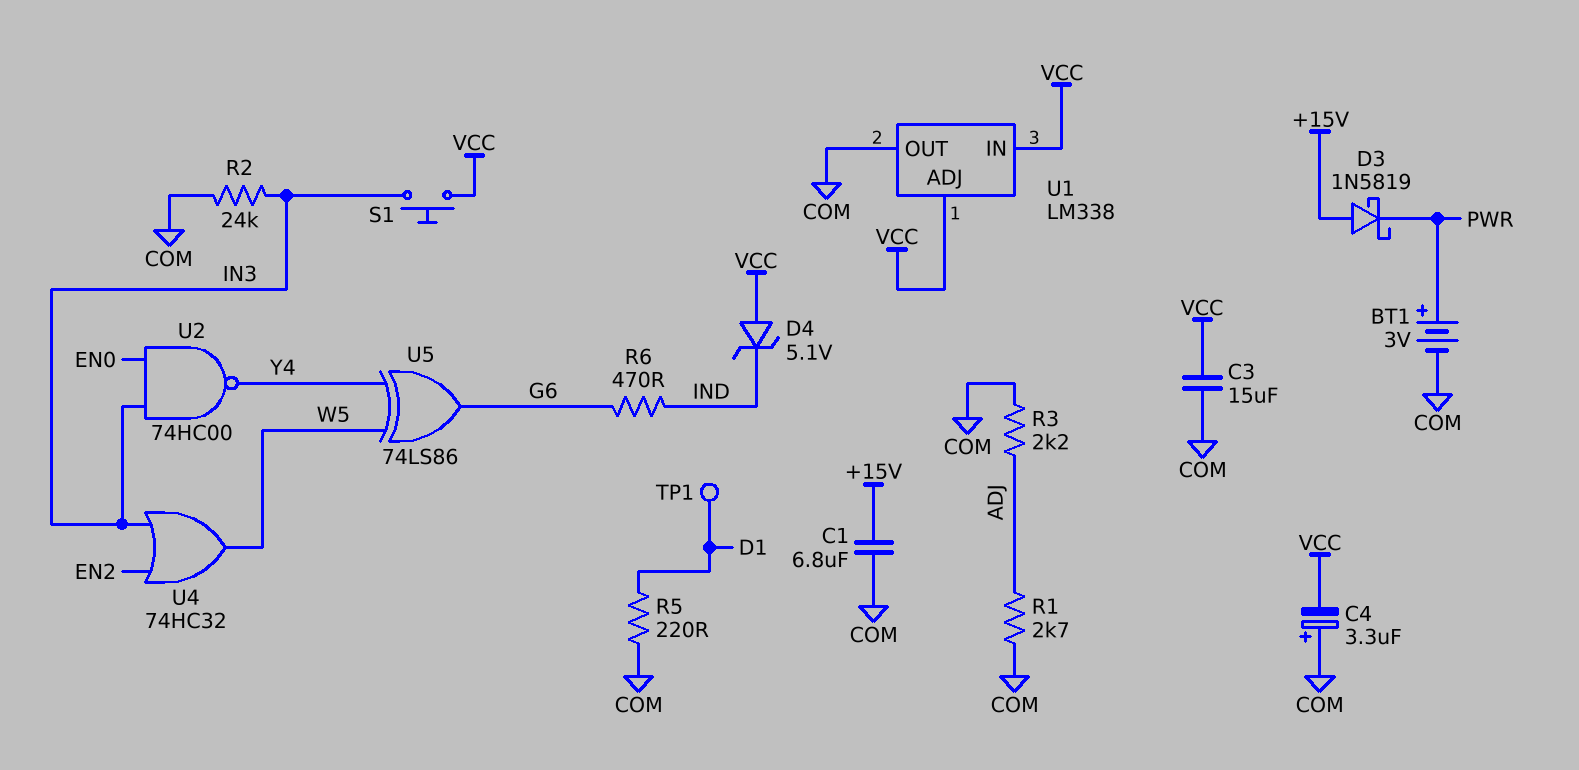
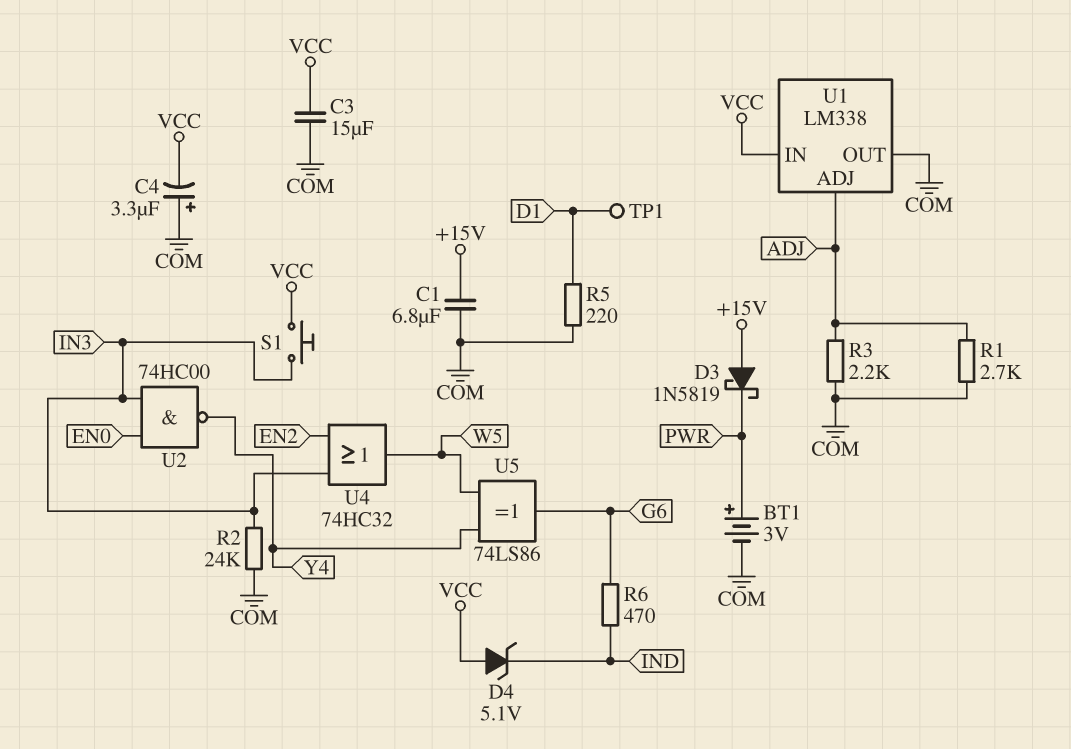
U1 pin ADJ: VCC -> ADJ

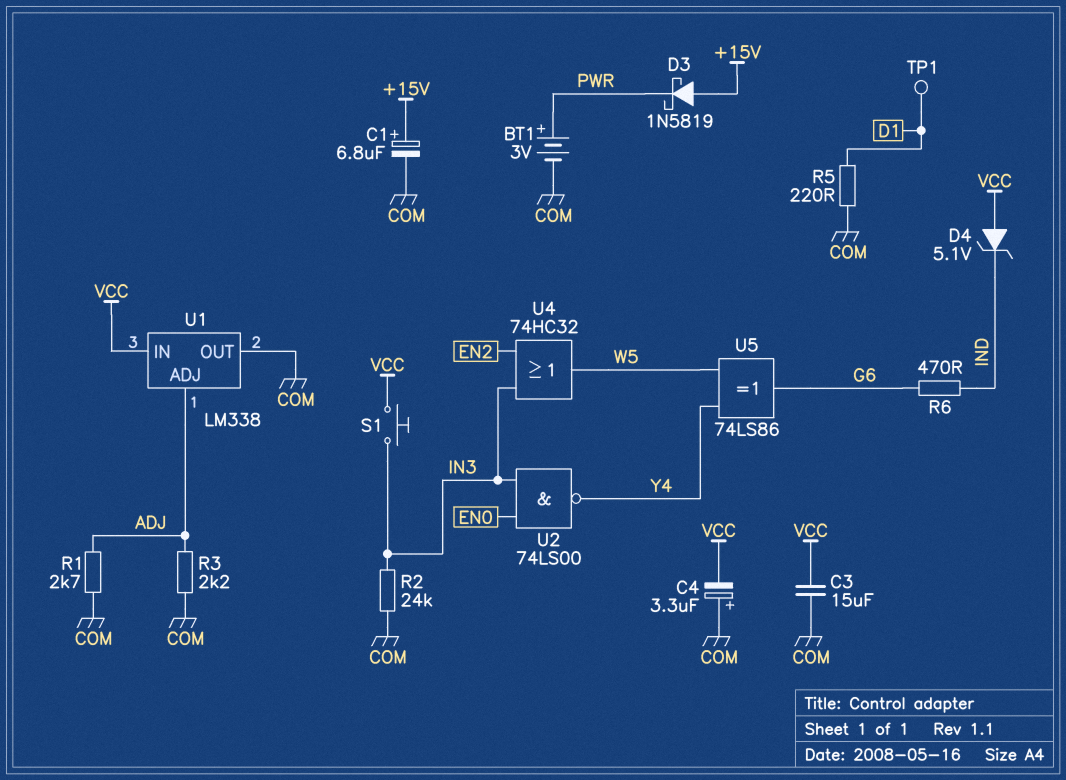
C1: 6.8uF (+15V, COM) -> 6.8uF (plus +15V, minus COM)
U2: NAND 74HC00 (in EN0, in IN3, out Y4) -> NAND 74LS00 (in EN0, in IN3, out Y4)

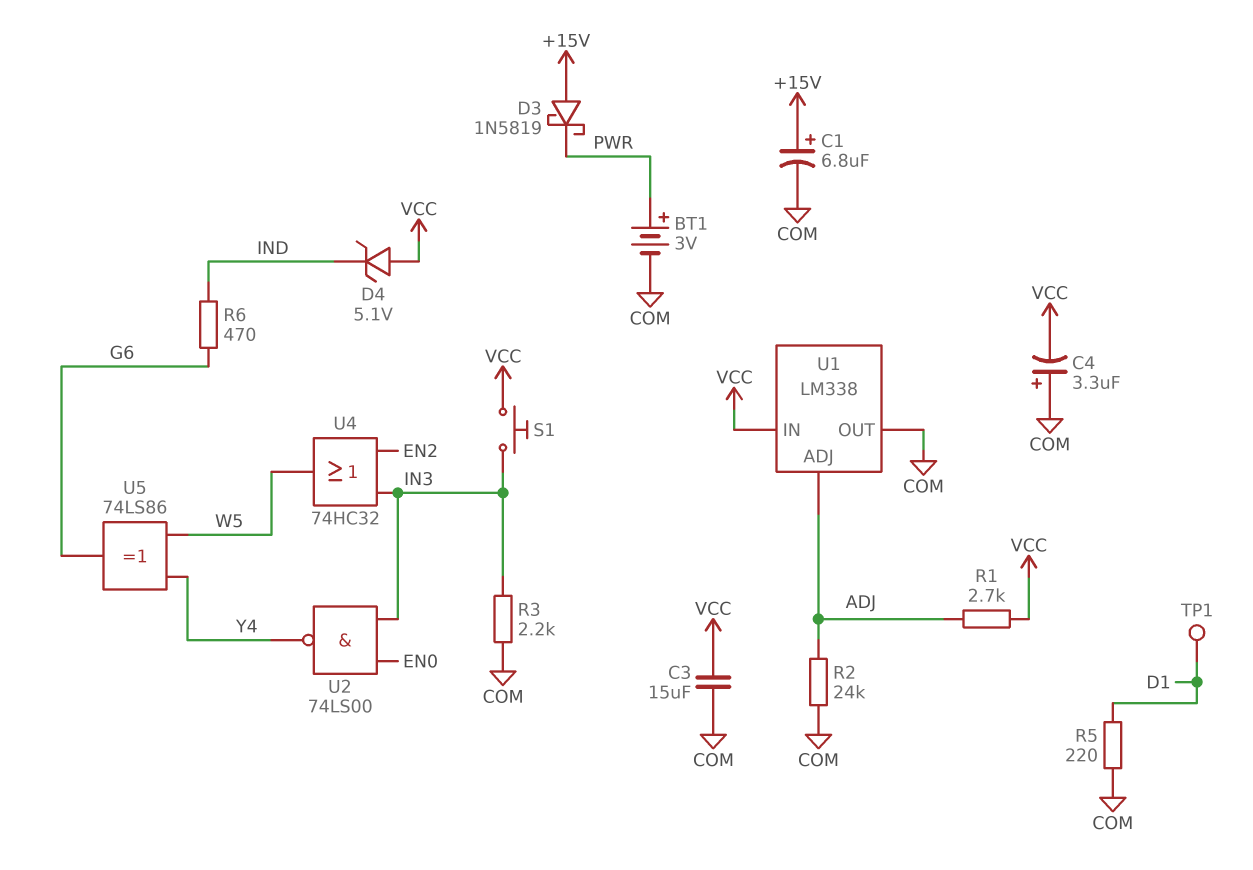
R1: 2.7k (ADJ, COM) -> 2.7k (ADJ, VCC)
R2: 24k (COM, IN3) -> 24k (ADJ, COM)
R3: 2.2k (ADJ, COM) -> 2.2k (COM, IN3)

